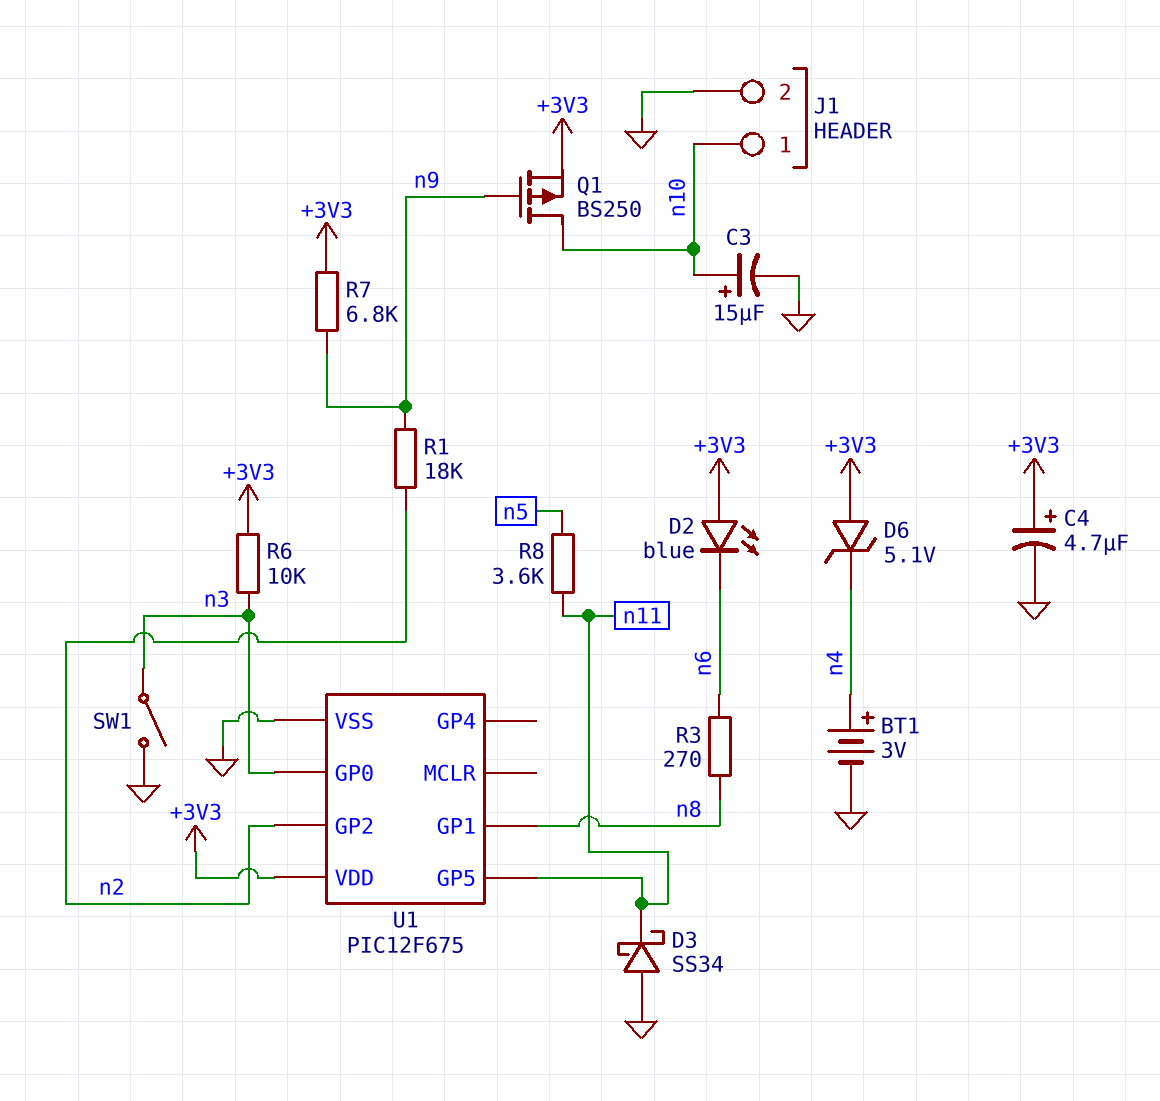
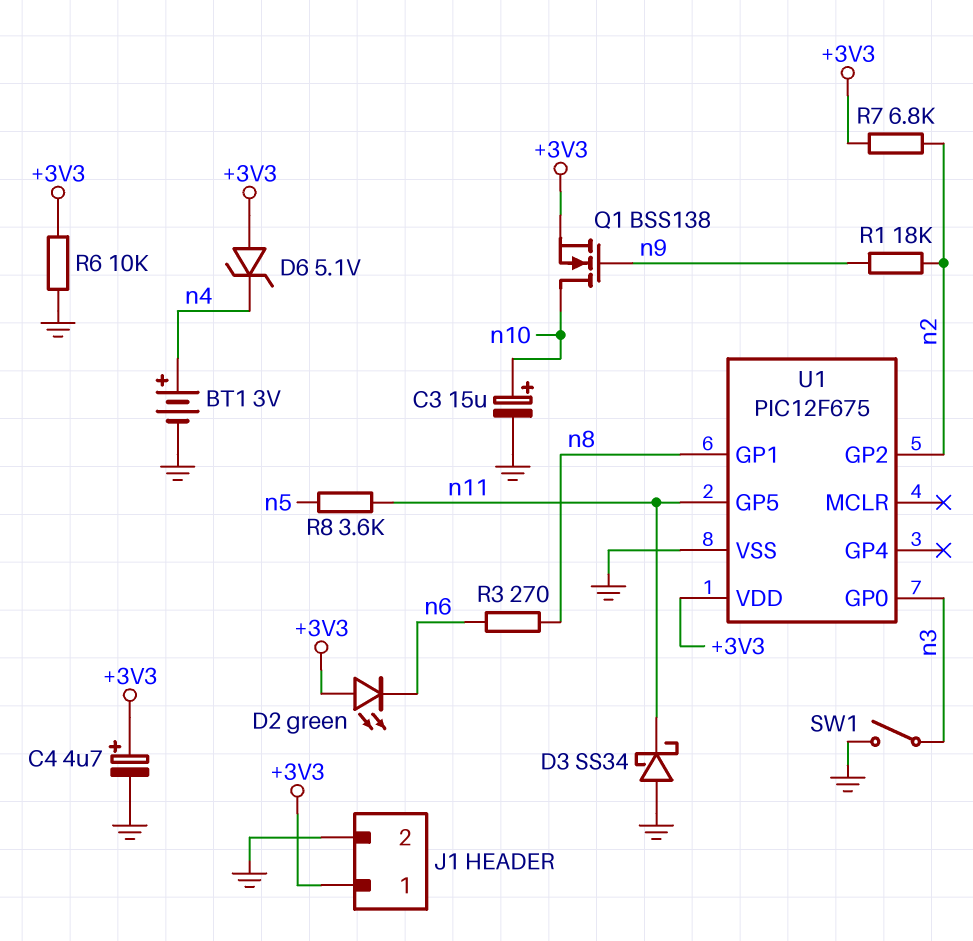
D2: LED blue (A +3V3, K n6) -> LED green (A +3V3, K n6)
J1 pin 1: n10 -> +3V3
Q1: PMOS BS250 (G n9, D n10, S +3V3) -> NMOS BSS138 (G n9, D n10, S +3V3)
R6: 10k (+3V3, n3) -> 10k (+3V3, GND)
R7: 6.8k (+3V3, n9) -> 6.8k (+3V3, n2)

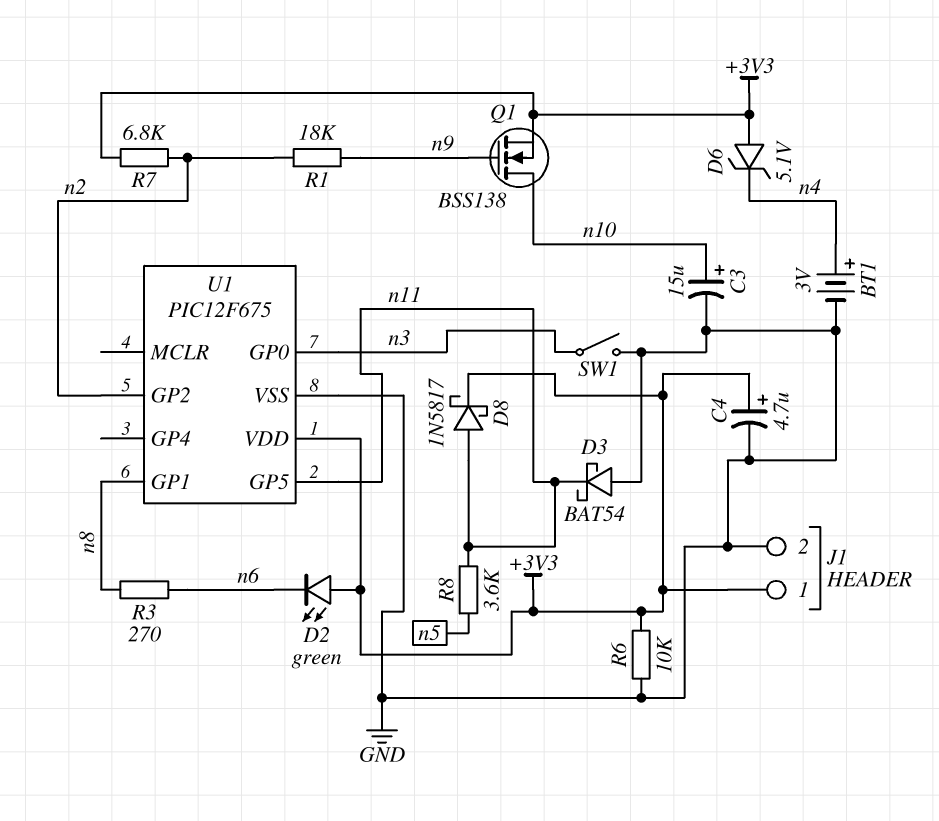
D3: schottky SS34 (A GND, K n11) -> schottky BAT54 (A GND, K n11)
D8: none -> schottky 1N5817 (A n11, K +3V3)

